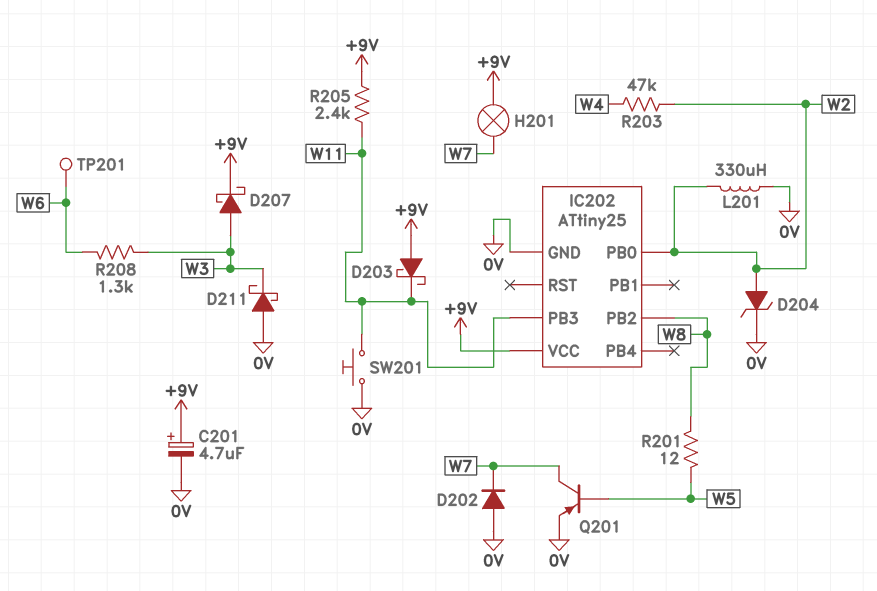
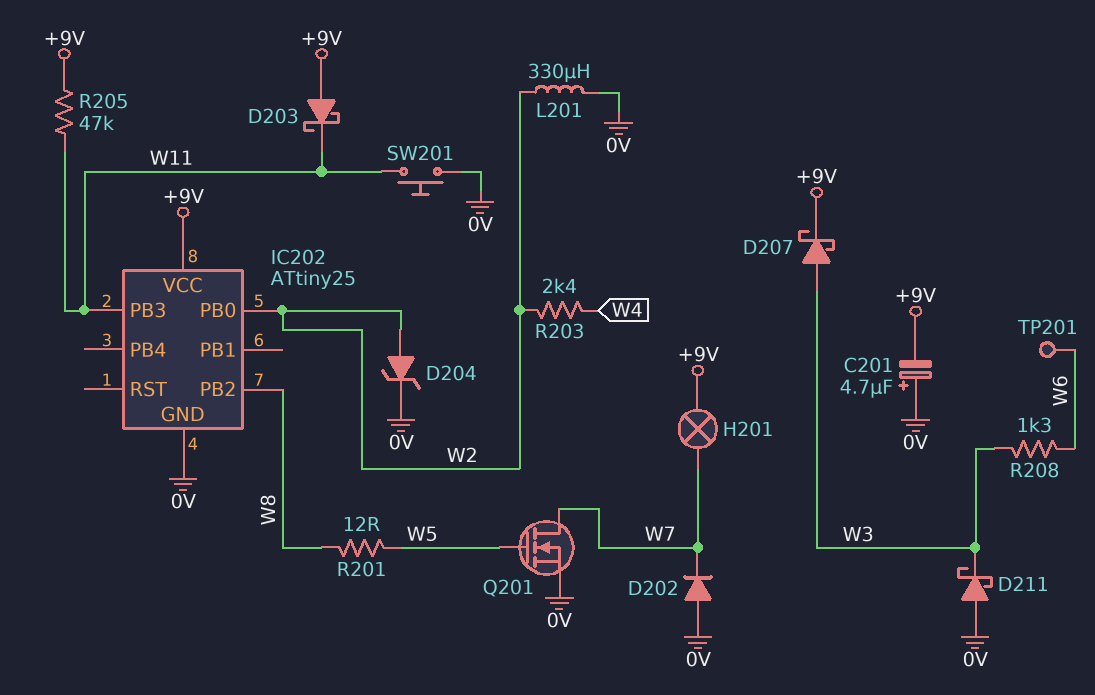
C201: 4.7uF (plus +9V, minus 0V) -> 4.7uF (plus 0V, minus +9V)
Q201: PNP (B W5, C W7, E 0V) -> NMOS (G W5, D W7, S 0V)
R203: 47k (W2, W4) -> 2.4k (W2, W4)
R205: 2.4k (+9V, W11) -> 47k (+9V, W11)

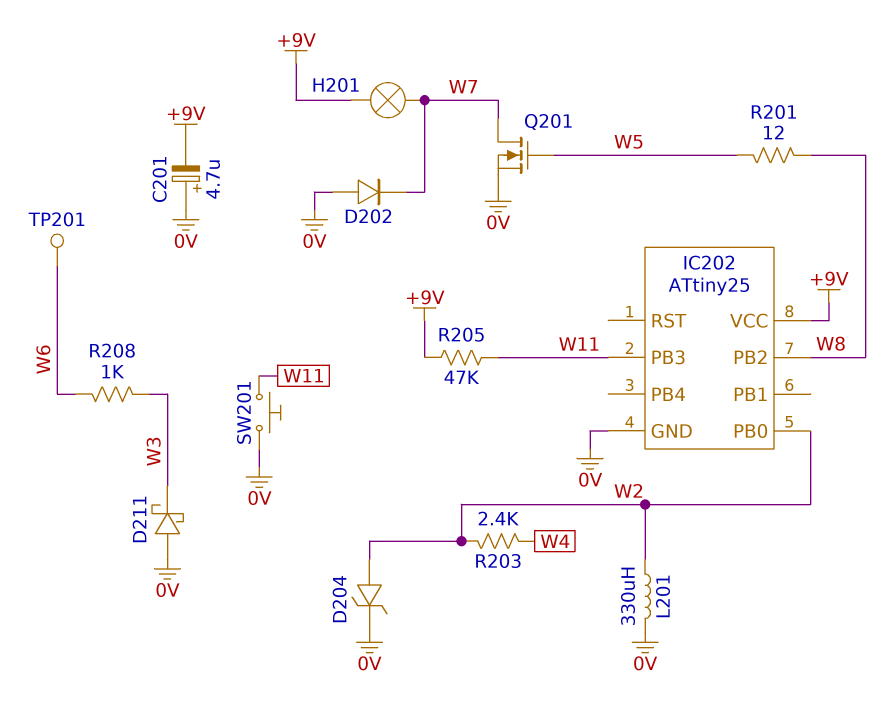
D203: schottky (A +9V, K W11) -> none
D207: schottky (A W3, K +9V) -> none
R208: 1.3k (W3, W6) -> 1k (W3, W6)

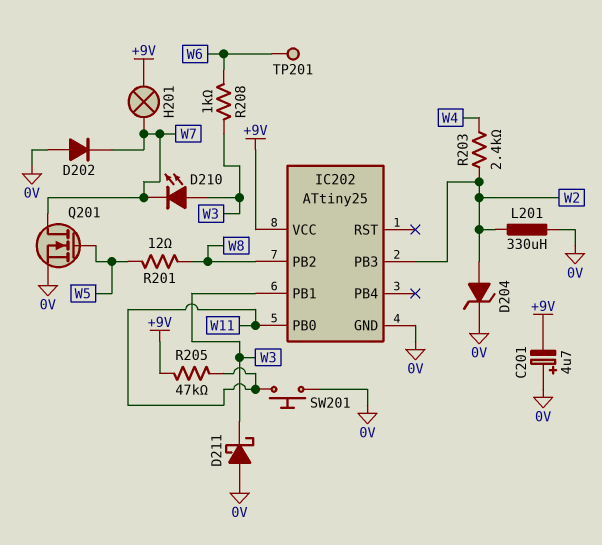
D210: none -> LED (A W3, K W7)
IC202 pin PB0: W2 -> W11
IC202 pin PB1: none -> W3
IC202 pin PB3: W11 -> W2

